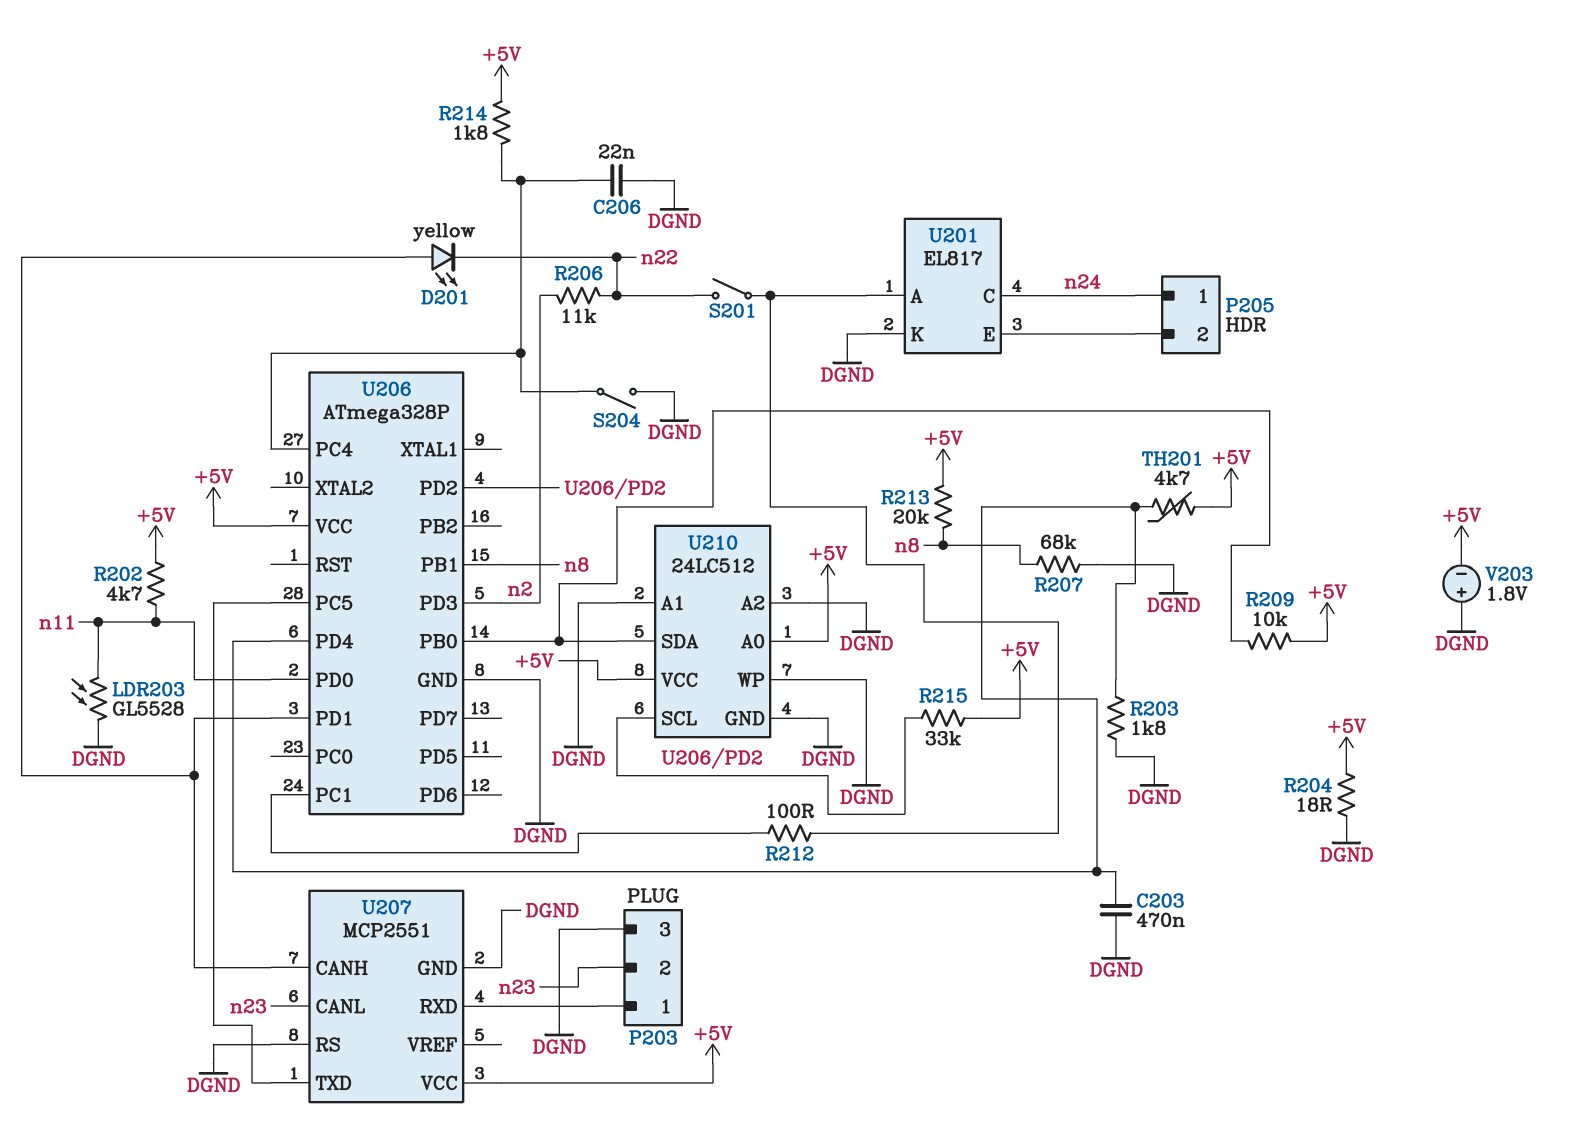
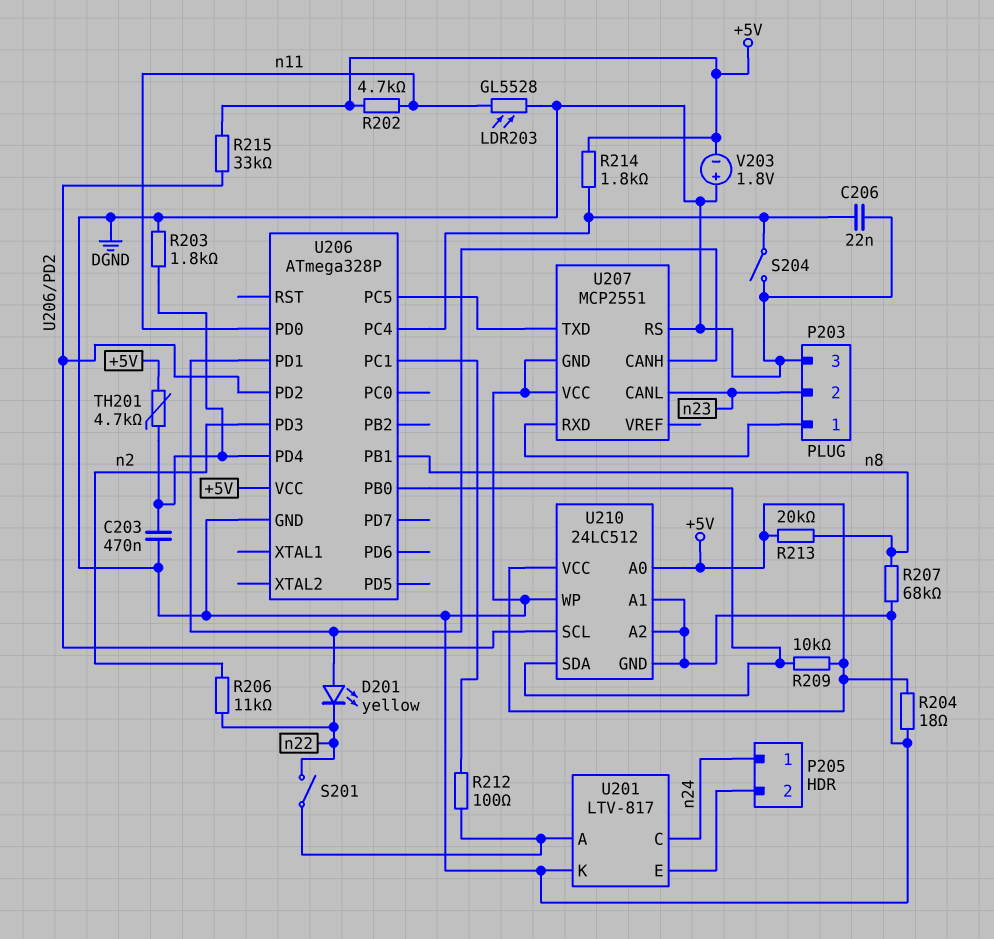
U201: EL817 -> LTV-817
U207 pin VCC: +5V -> DGND

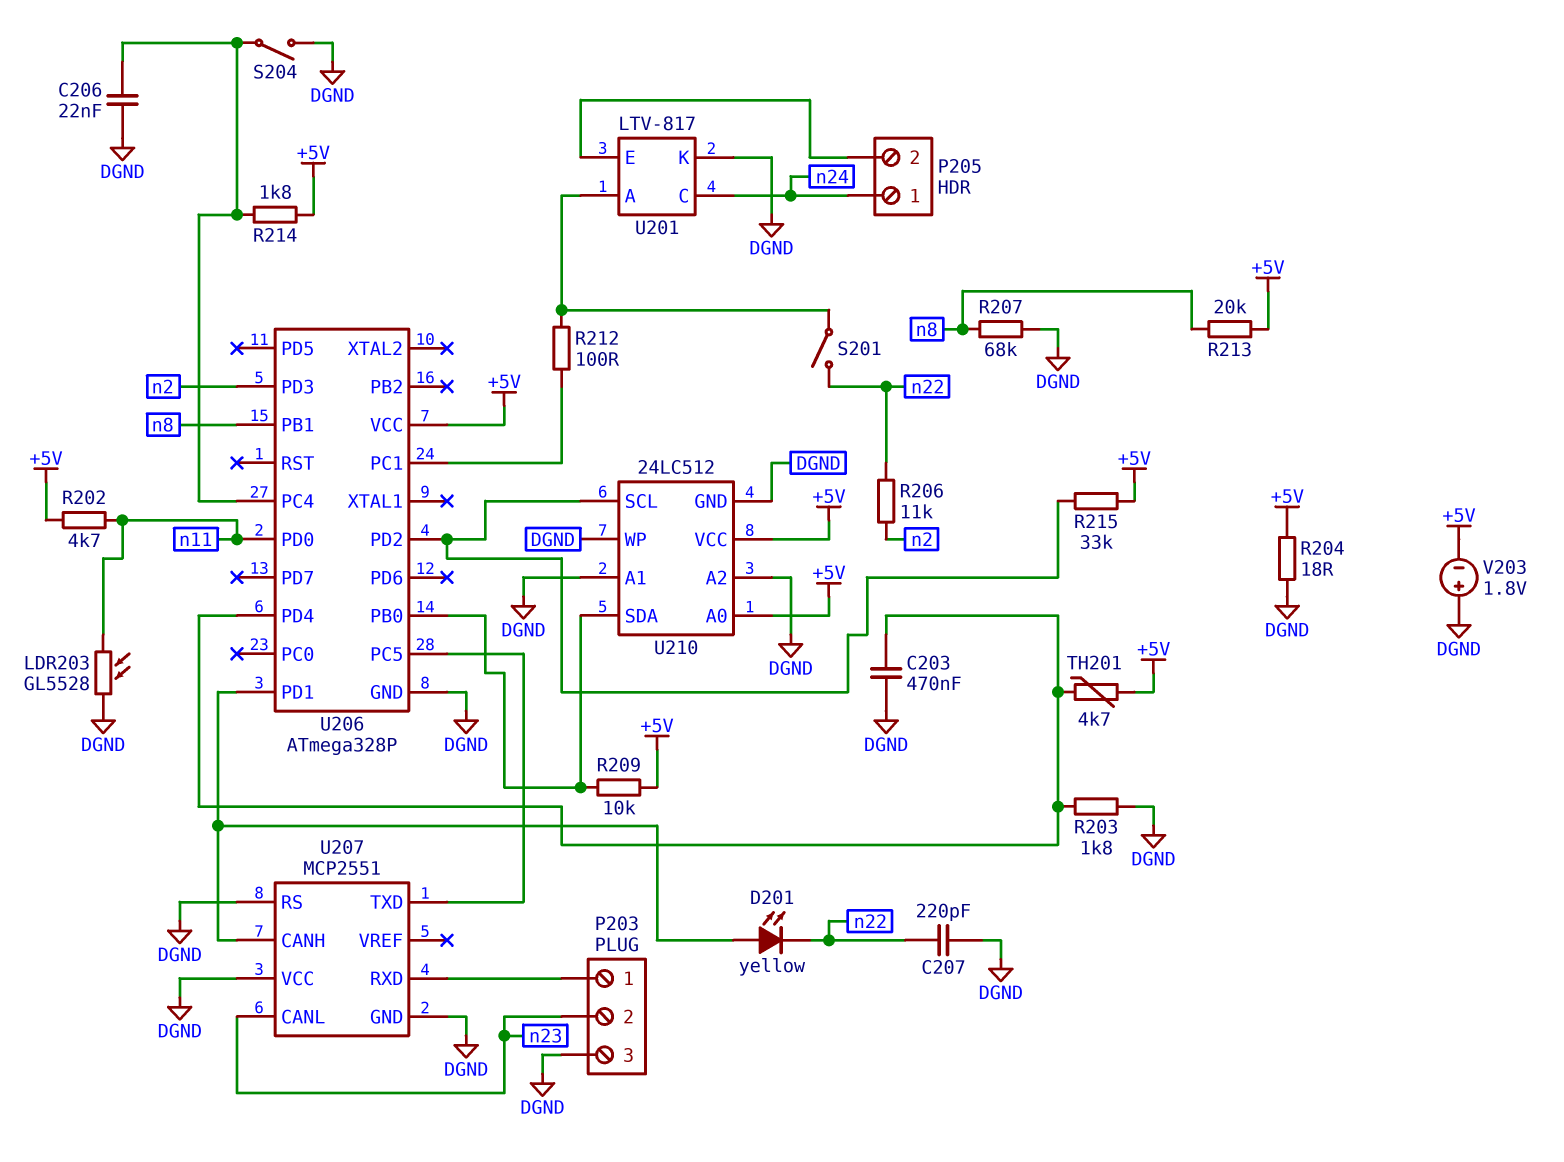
C207: none -> 220pF (DGND, n22)

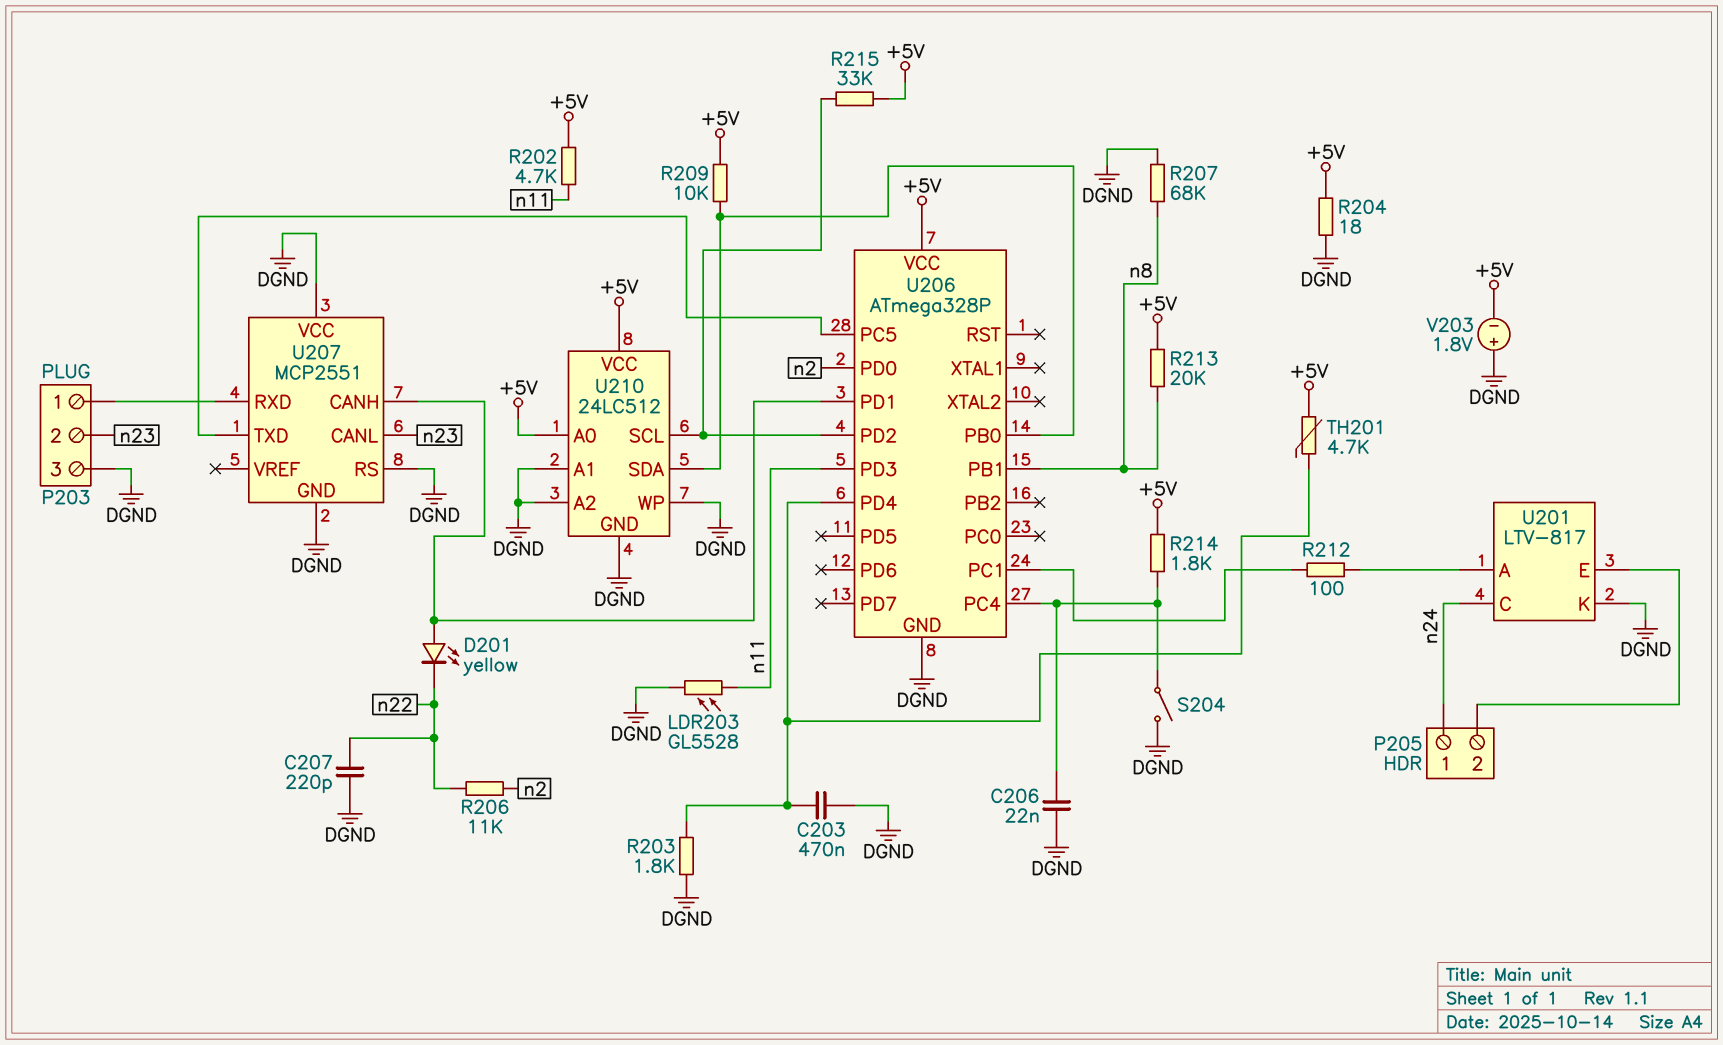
S201: switch (U201/A, n22) -> none
U206 pin PD0: n11 -> n2
U206 pin PD3: n2 -> n11

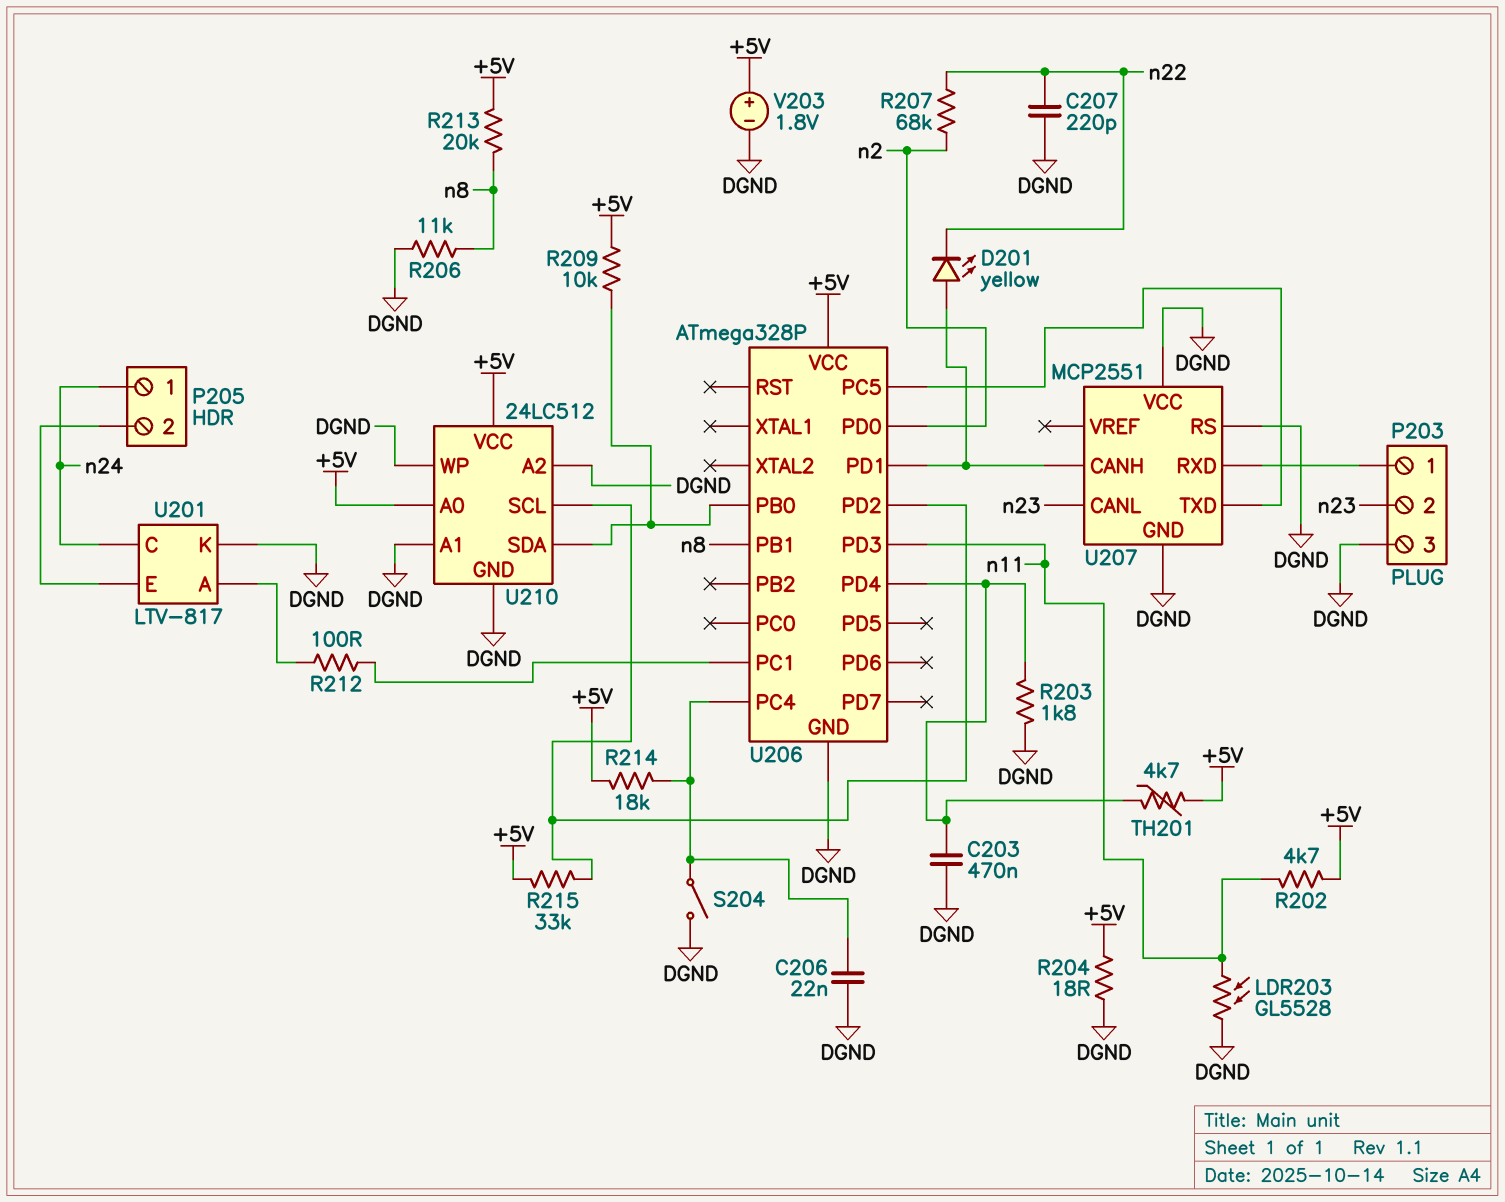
R206: 11k (n2, n22) -> 11k (DGND, n8)
R207: 68k (DGND, n8) -> 68k (n2, n22)
R214: 1.8k (+5V, U206/PC4) -> 18k (+5V, U206/PC4)
V203: 1.8V (plus DGND, minus +5V) -> 1.8V (plus +5V, minus DGND)

